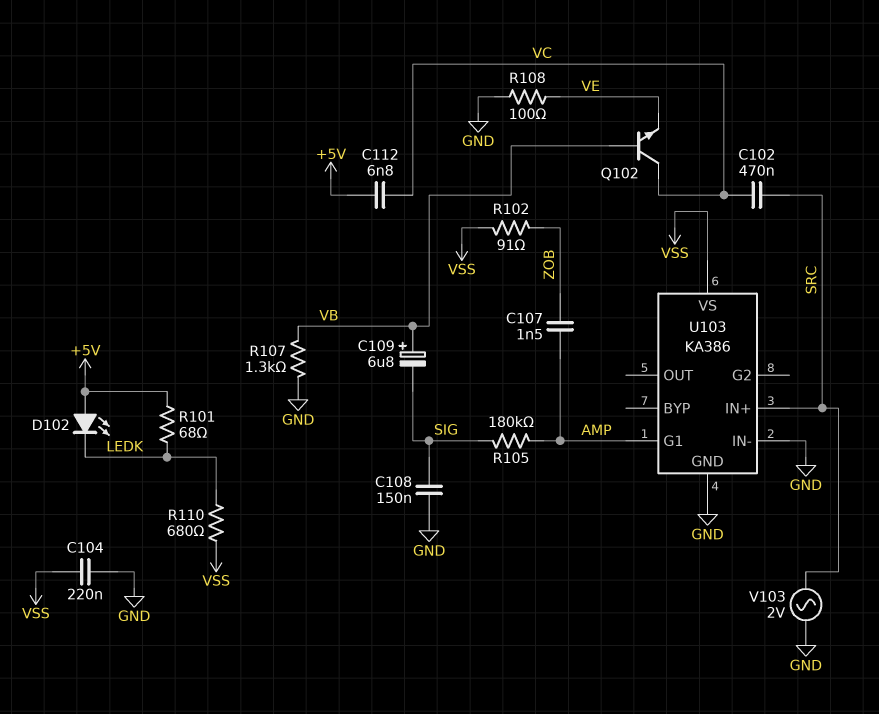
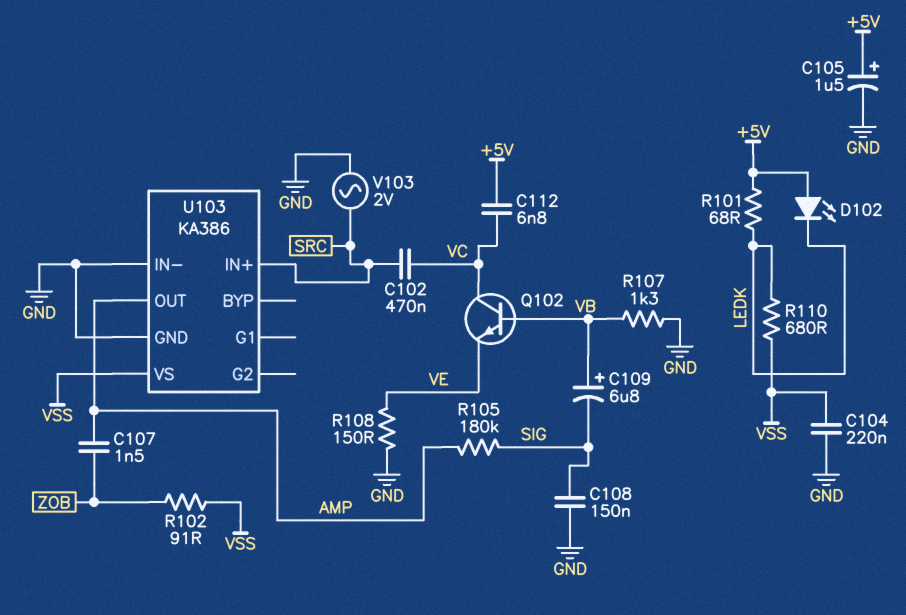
C105: none -> 1.5uF (plus +5V, minus GND)
R108: 100 (GND, VE) -> 150 (GND, VE)
U103 pin G1: AMP -> none
U103 pin OUT: none -> AMP

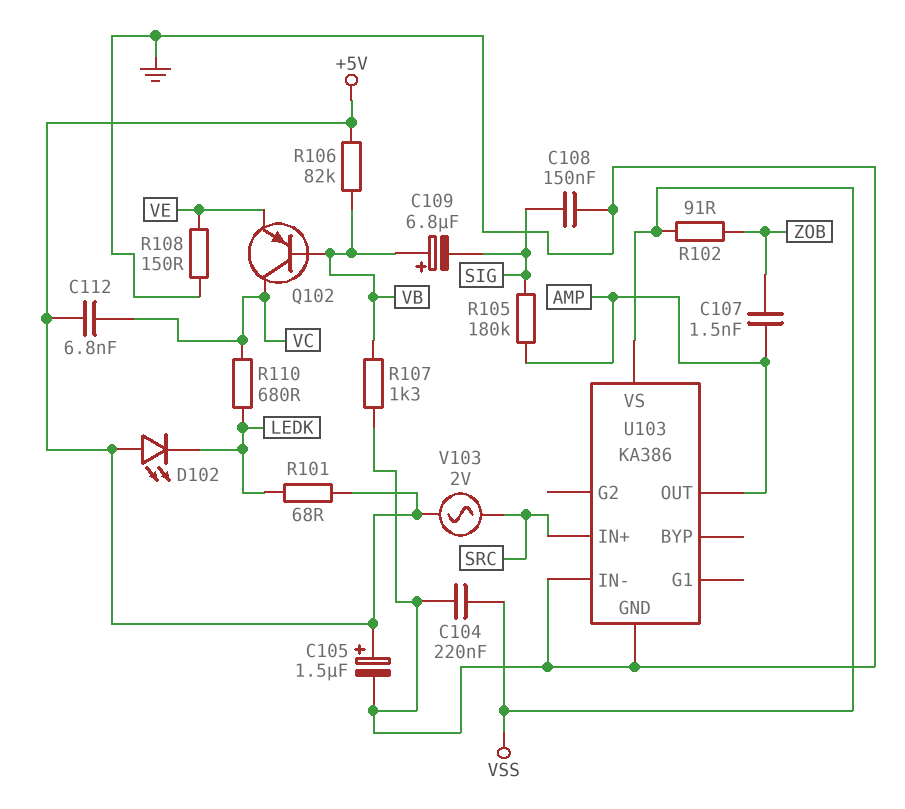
C102: 470nF (SRC, VC) -> none
Q102: NPN (B VB, C VC, E VE) -> PNP (B VB, C VC, E VE)
R106: none -> 82k (+5V, VB)
R110: 680 (LEDK, VSS) -> 680 (LEDK, VC)
V103: AC 2V (GND, SRC) -> AC 2V (+5V, SRC)

